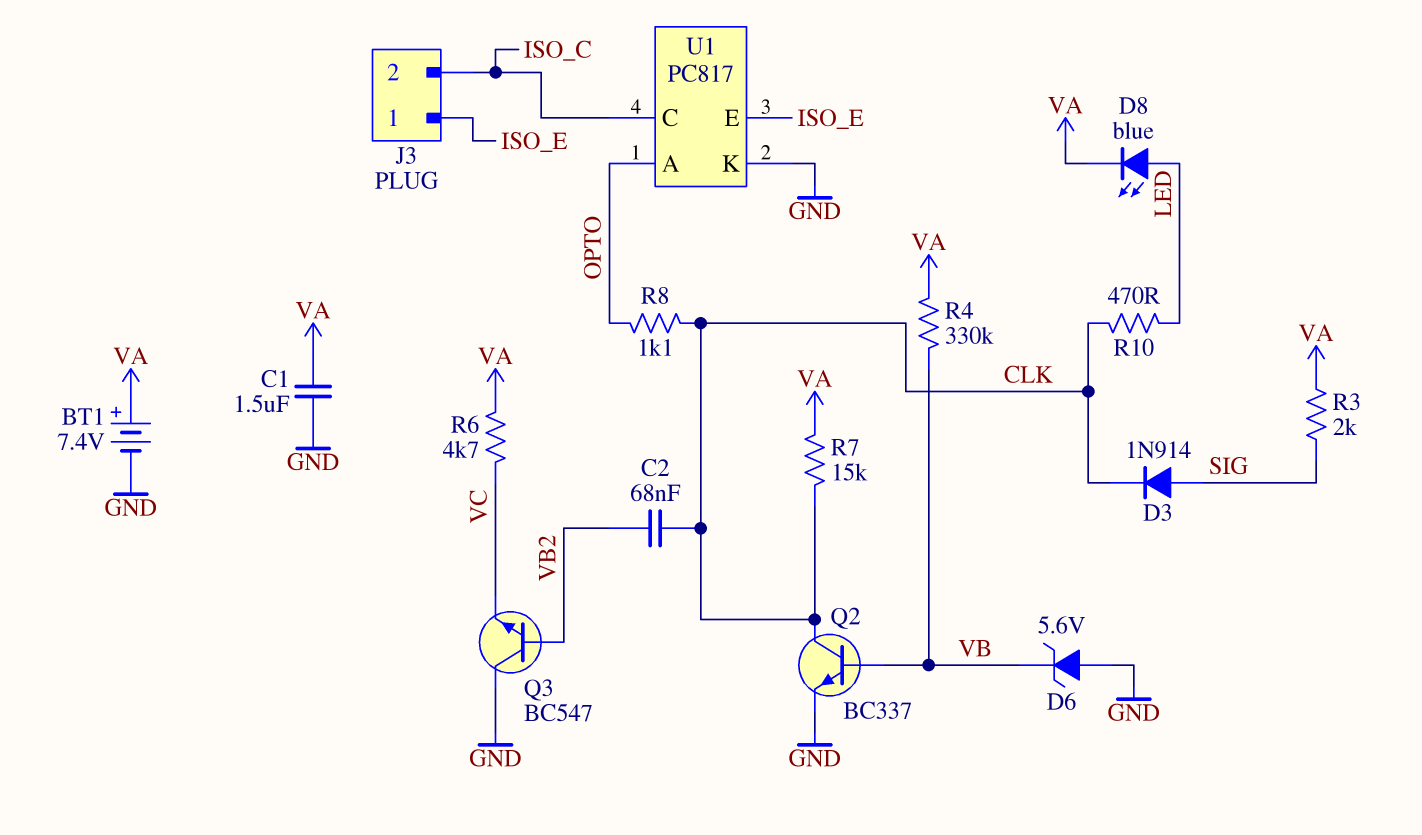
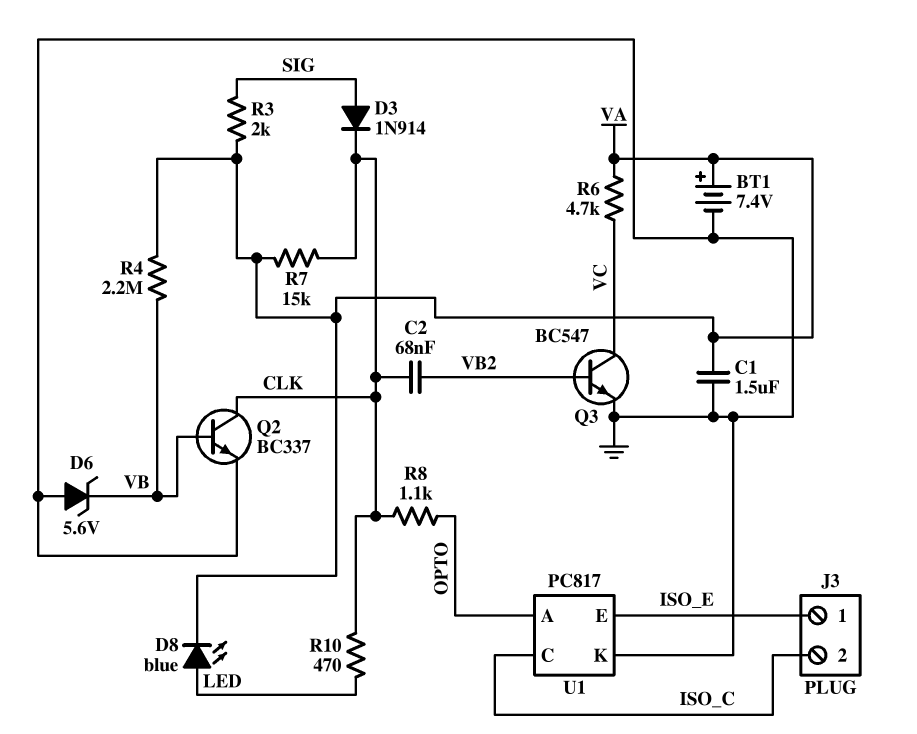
Q3: NPN BC547 (B VB2, C GND, E VC) -> NPN BC547 (B VB2, C VC, E GND)
R4: 330k (VA, VB) -> 2.2M (VA, VB)

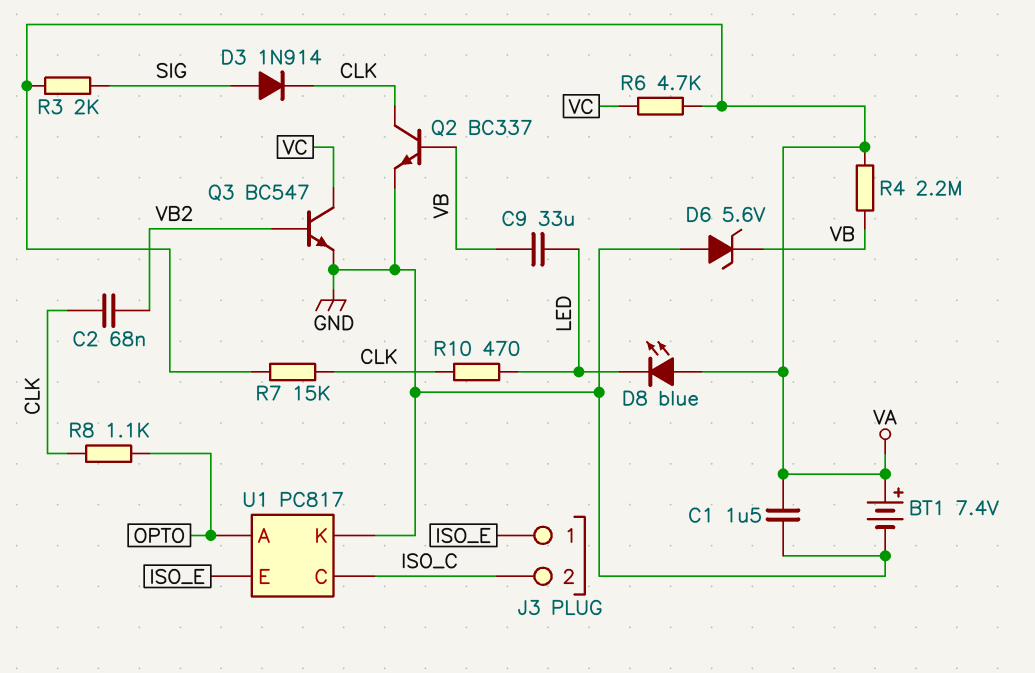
C9: none -> 33uF (LED, VB)
D8: LED blue (A LED, K VA) -> LED blue (A VA, K LED)

